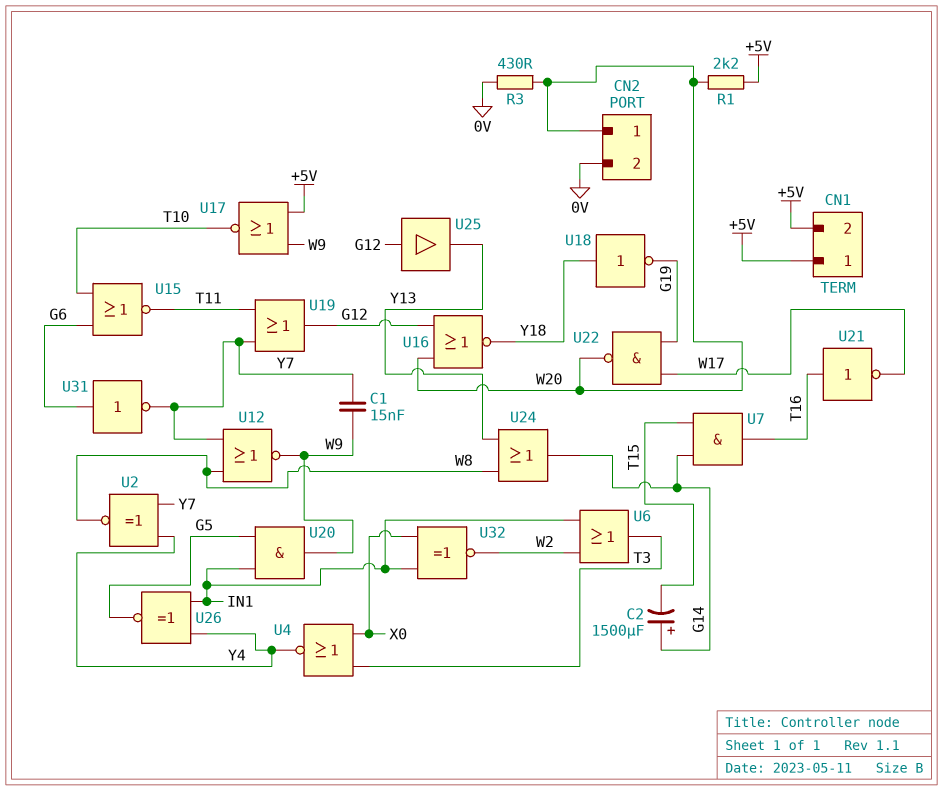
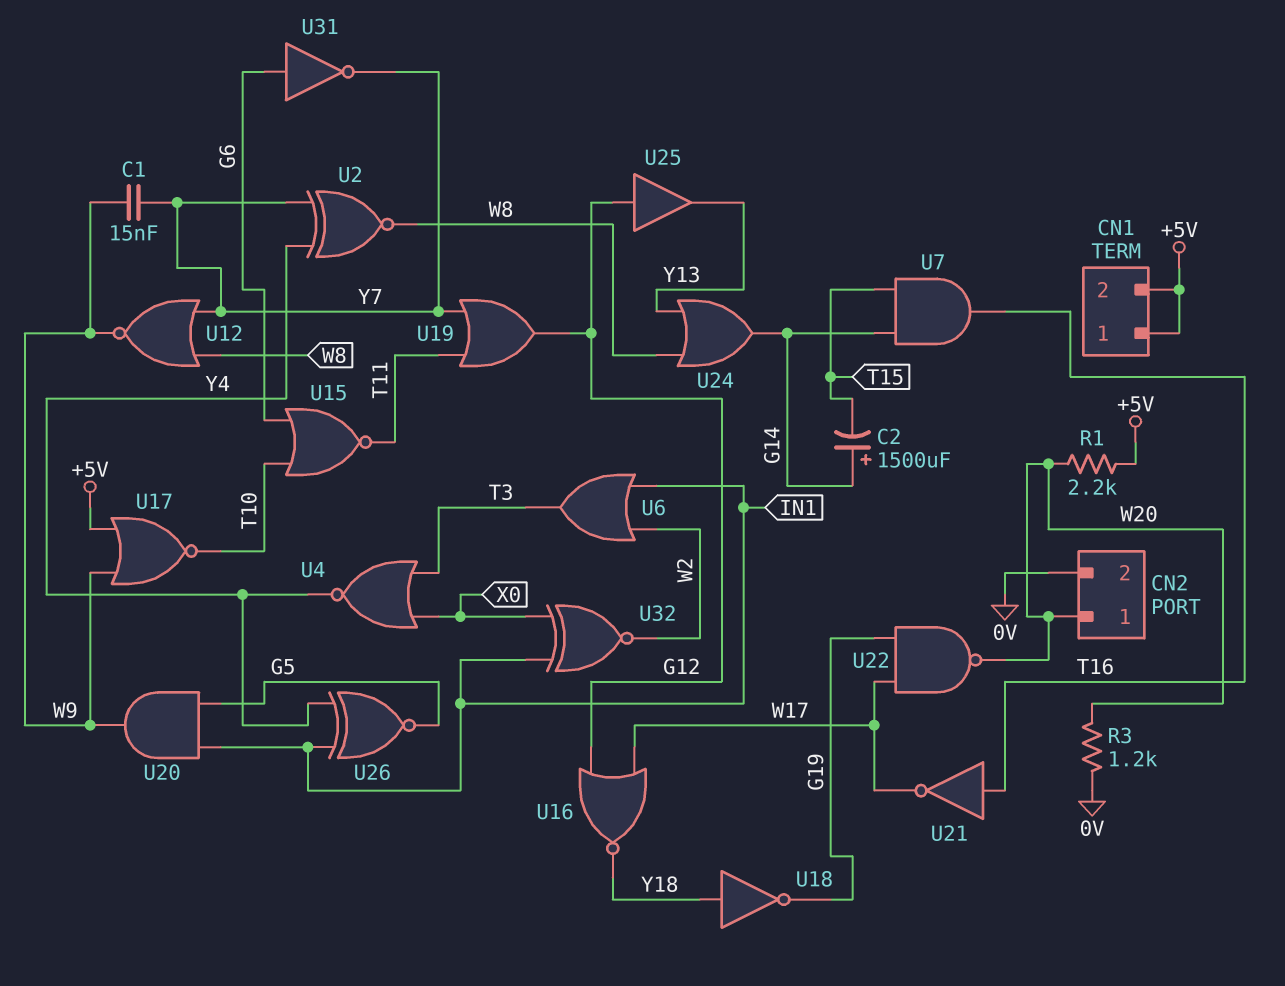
R3: 430 (0V, W20) -> 1.2k (0V, W20)
U16: NOR (in G12, in W20, out Y18) -> NOR (in G12, in W17, out Y18)

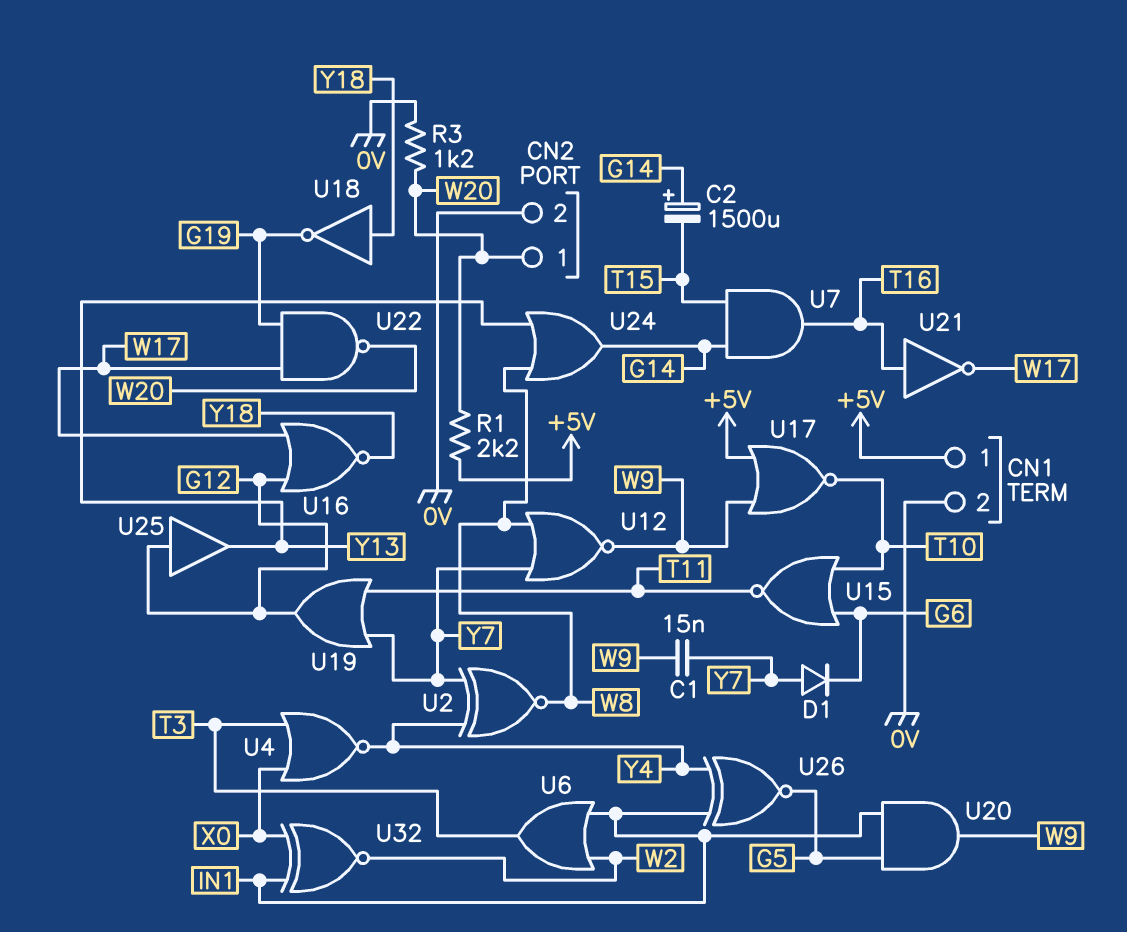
CN1 pin 2: +5V -> 0V
D1: none -> diode (A Y7, K G6)
U31: NOT (in G6, out Y7) -> none

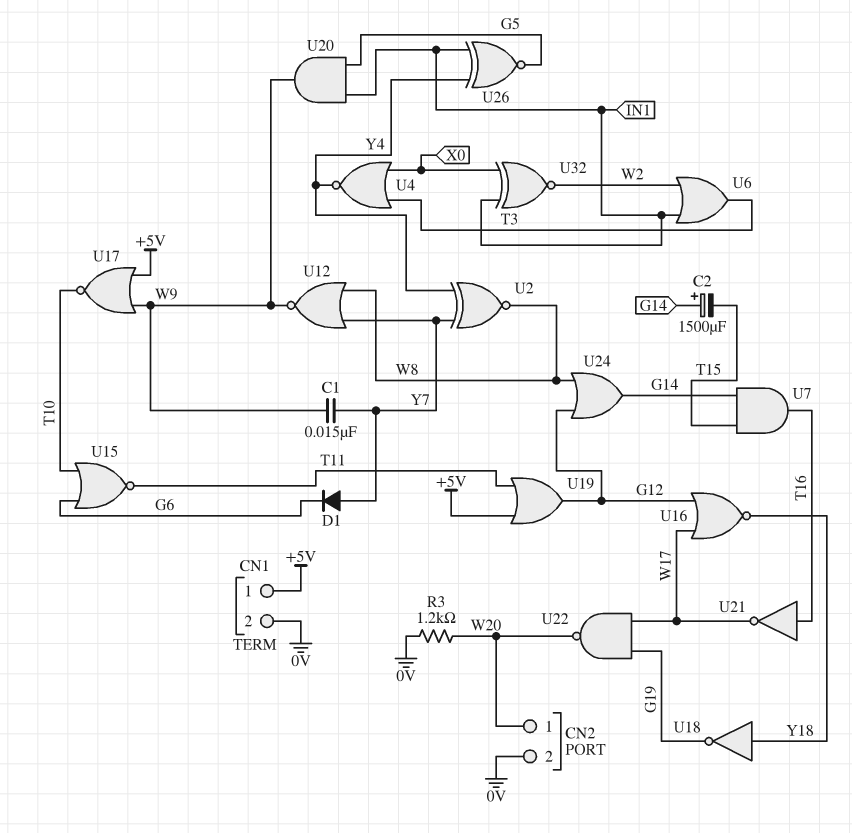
R1: 2.2k (+5V, W20) -> none
U19: OR (in T11, in Y7, out G12) -> OR (in +5V, in T11, out G12)
U24: OR (in W8, in Y13, out G14) -> OR (in G12, in W8, out G14)
U25: buffer (in G12, out Y13) -> none

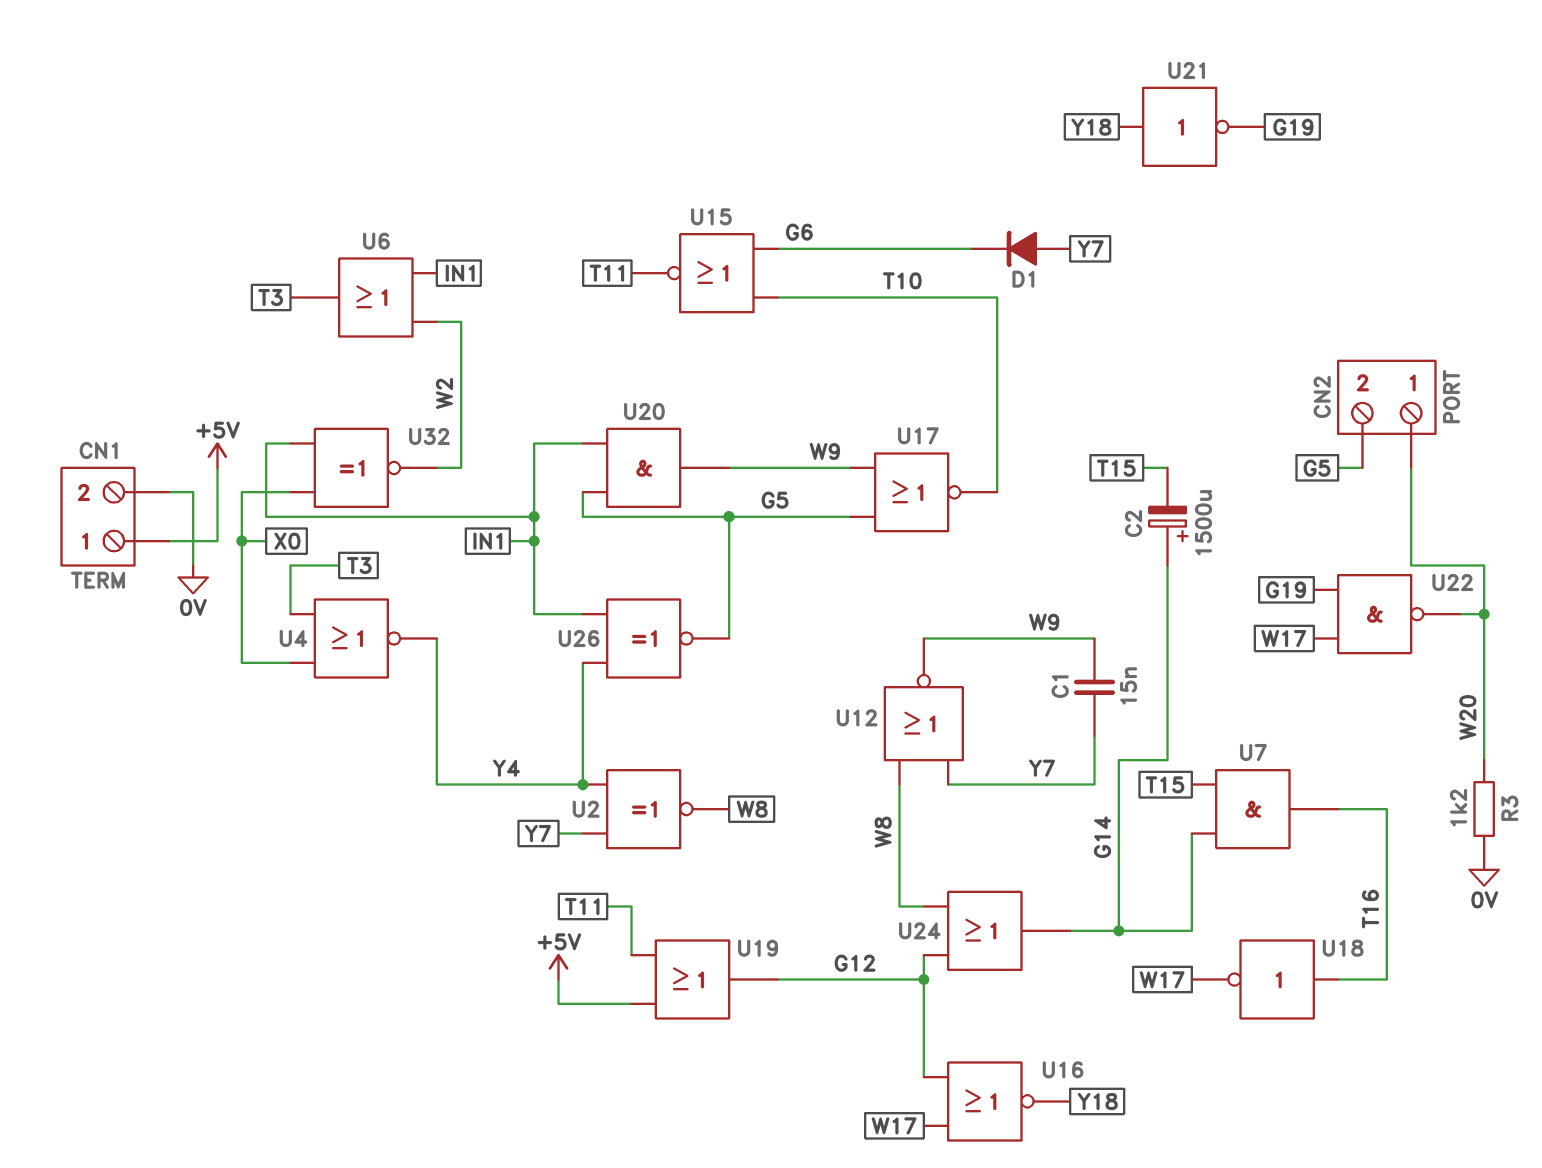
CN2 pin 2: 0V -> G5
U17: NOR (in +5V, in W9, out T10) -> NOR (in G5, in W9, out T10)
U18: NOT (in Y18, out G19) -> NOT (in T16, out W17)
U21: NOT (in T16, out W17) -> NOT (in Y18, out G19)

